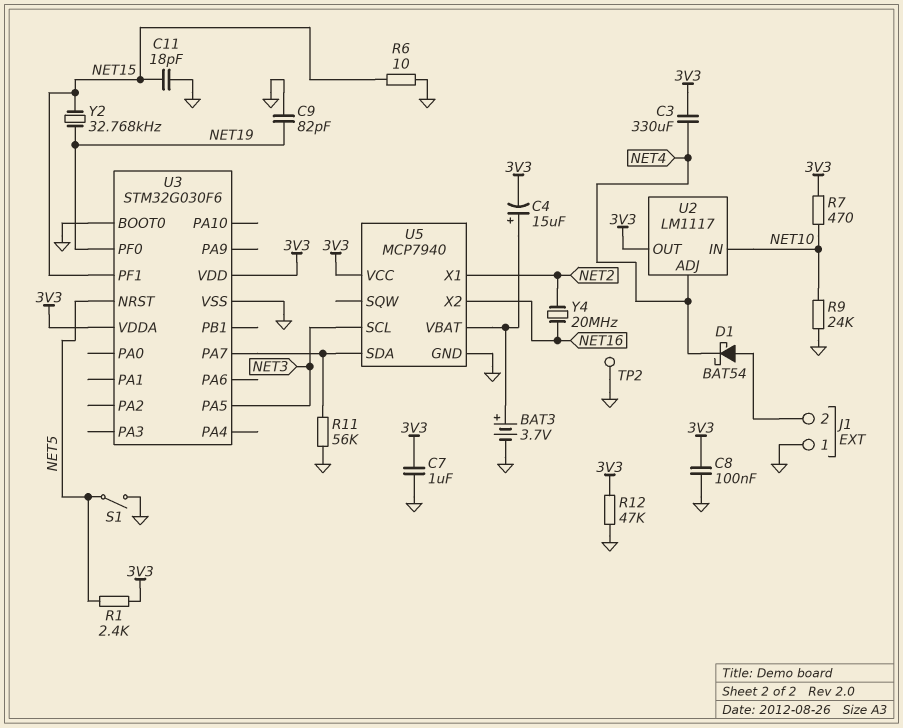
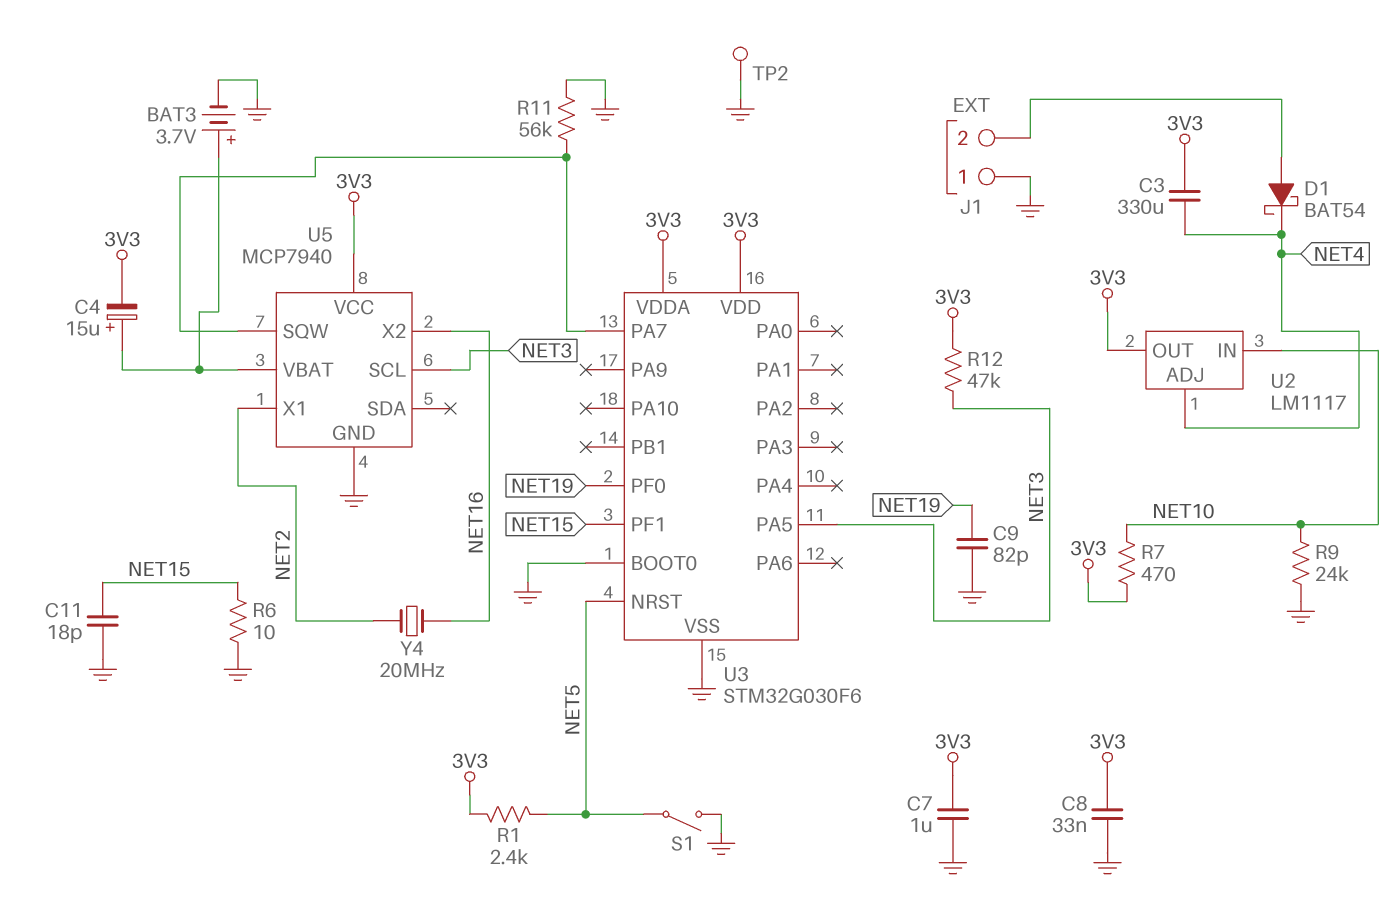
C8: 100nF (3V3, GND) -> 33nF (3V3, GND)
R12: 47k (3V3, GND) -> 47k (3V3, NET3)
U5 pin SDA: U3/PA7 -> none
U5 pin SQW: none -> U3/PA7
Y2: 32.768kHz (NET15, NET19) -> none

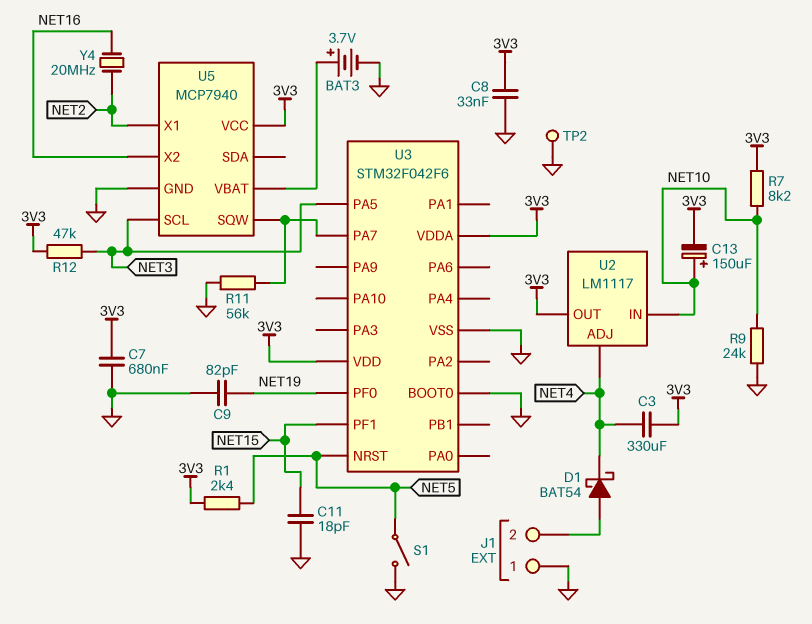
C4: 15uF (plus U5/VBAT, minus 3V3) -> none
C7: 1uF (3V3, GND) -> 680nF (3V3, GND)
C13: none -> 150uF (plus NET10, minus 3V3)
R6: 10 (GND, NET15) -> none
R7: 470 (3V3, NET10) -> 8.2k (3V3, NET10)
U3: STM32G030F6 -> STM32F042F6

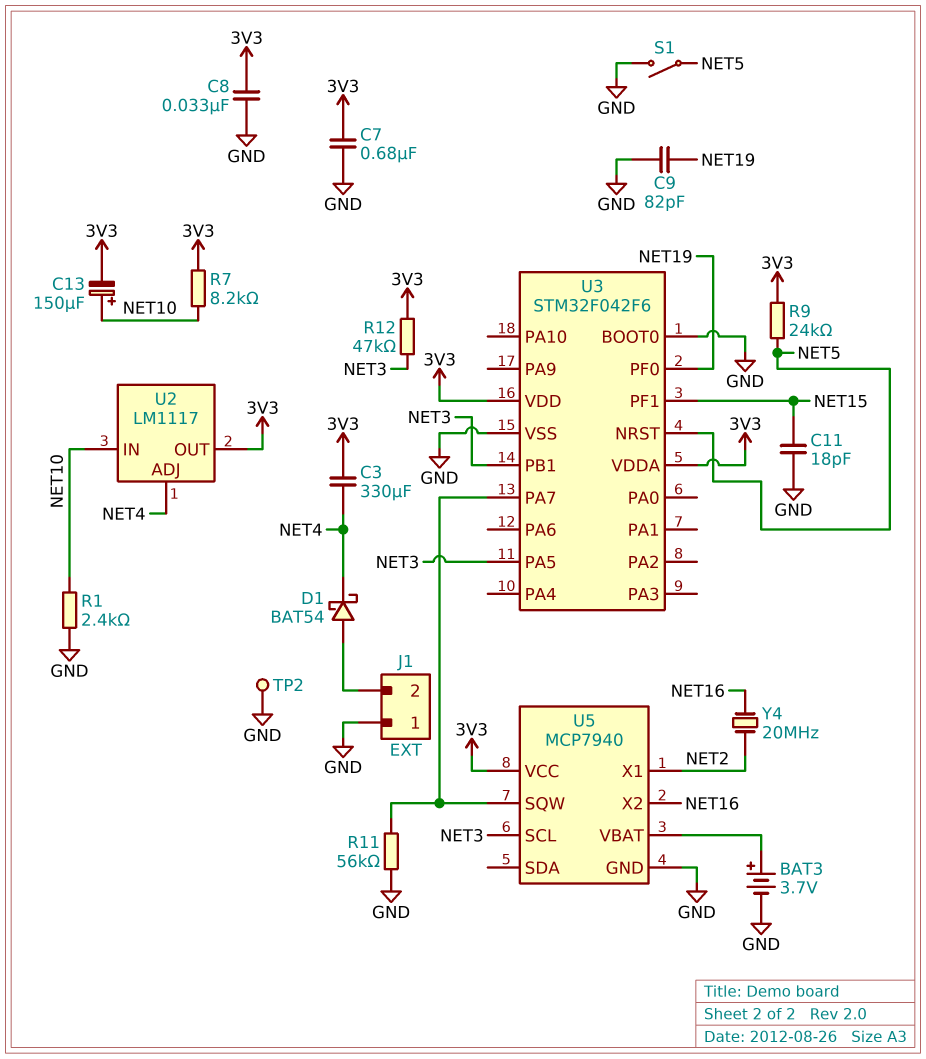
R1: 2.4k (3V3, NET5) -> 2.4k (GND, NET10)
R9: 24k (GND, NET10) -> 24k (3V3, NET5)
U3 pin PB1: none -> NET3

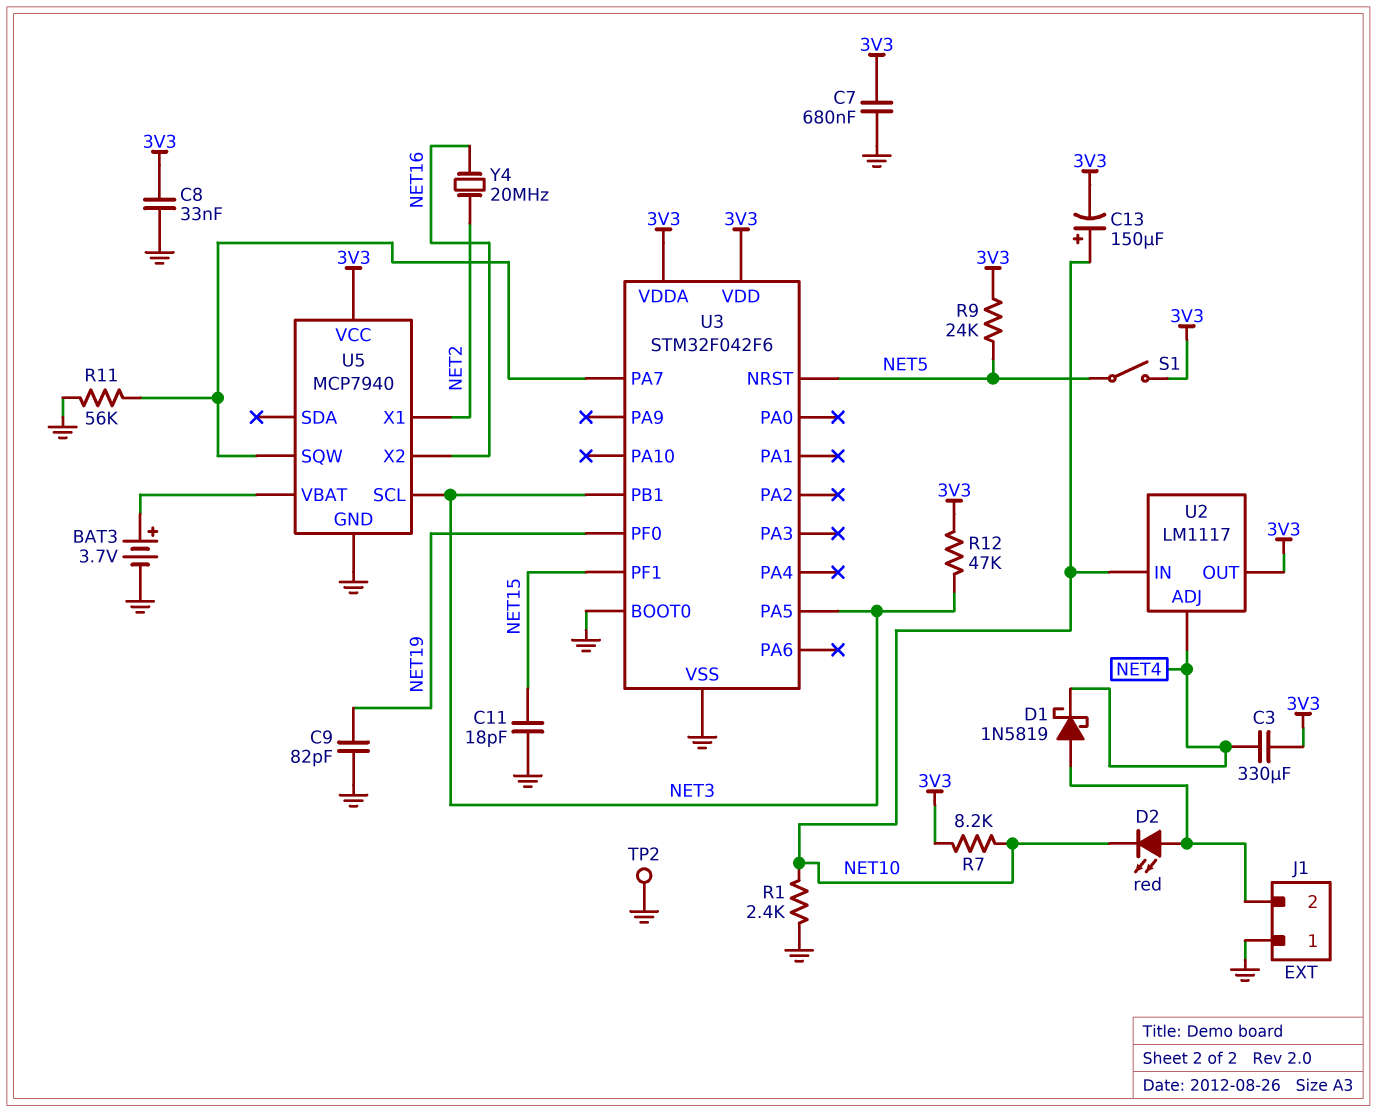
D1: schottky BAT54 (A J1/2, K NET4) -> schottky 1N5819 (A J1/2, K NET4)
D2: none -> LED red (A J1/2, K NET10)
S1: switch (GND, NET5) -> switch (3V3, NET5)

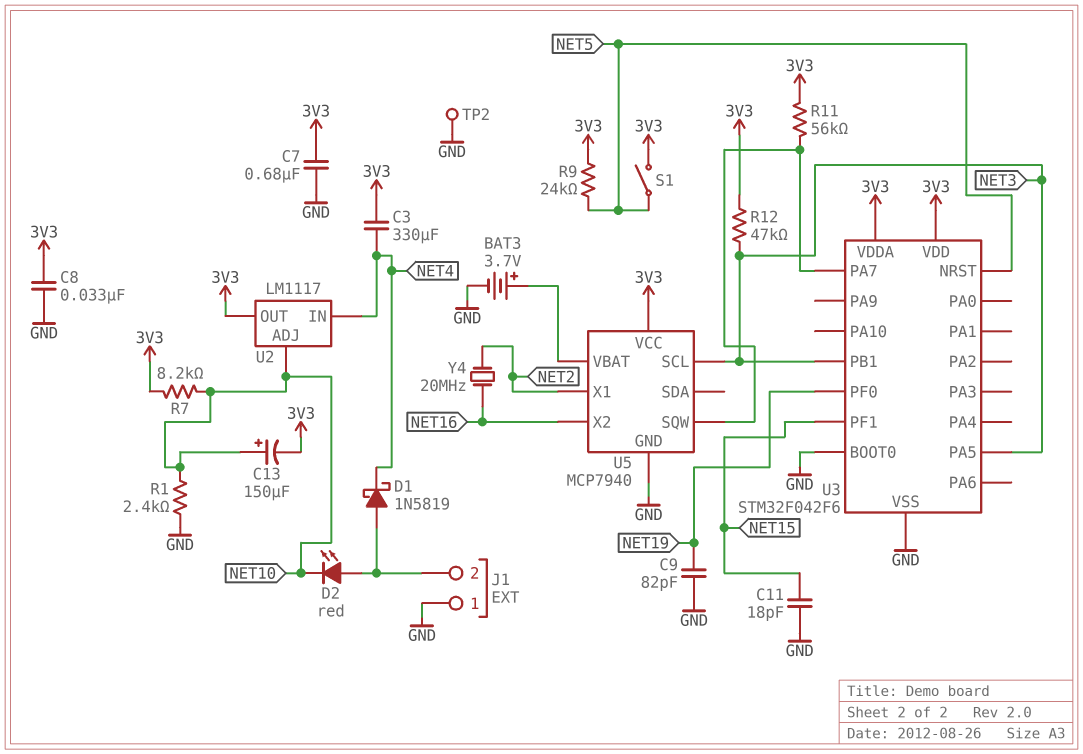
R11: 56k (GND, U3/PA7) -> 56k (3V3, U3/PA7)
U2 pin ADJ: NET4 -> NET10
U2 pin IN: NET10 -> NET4

